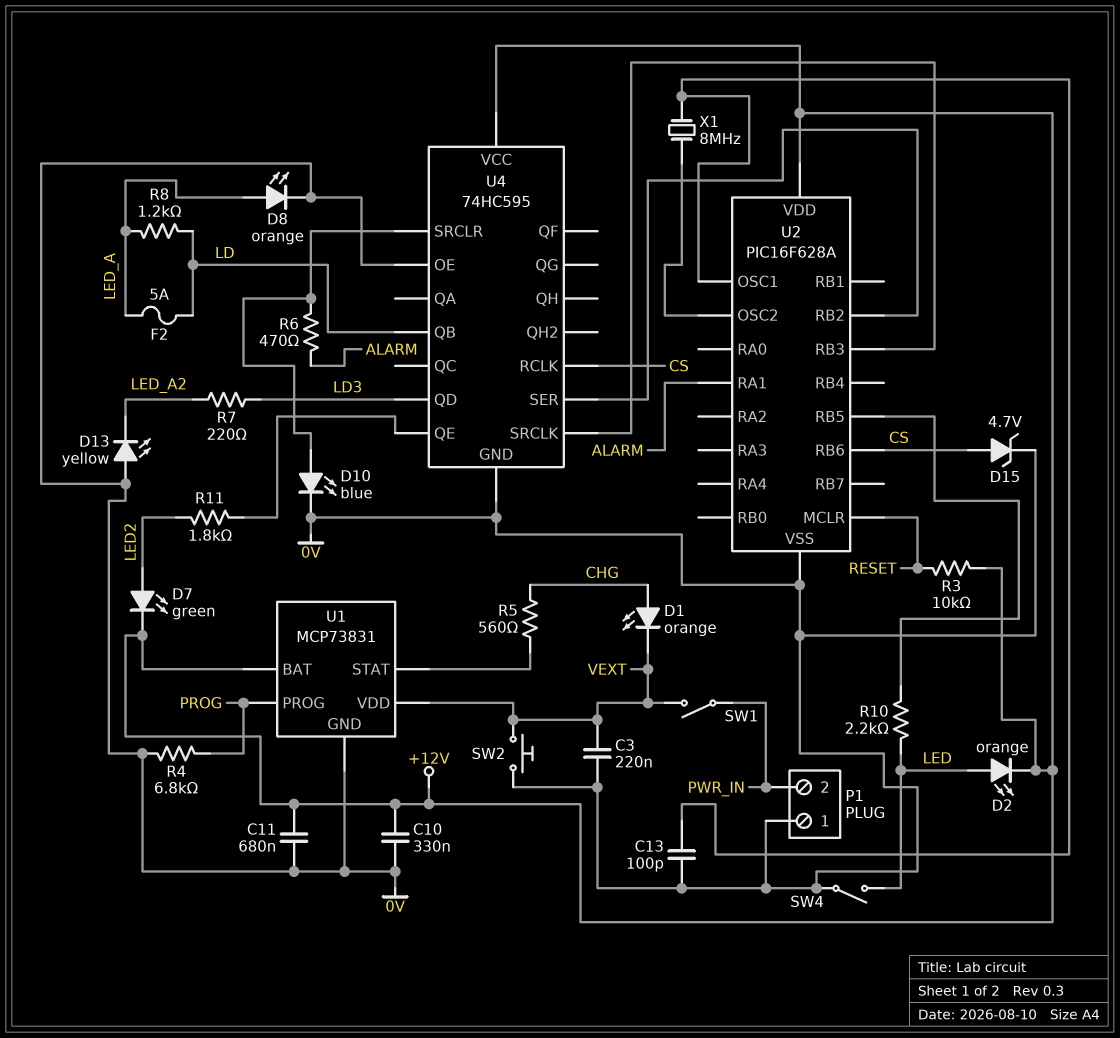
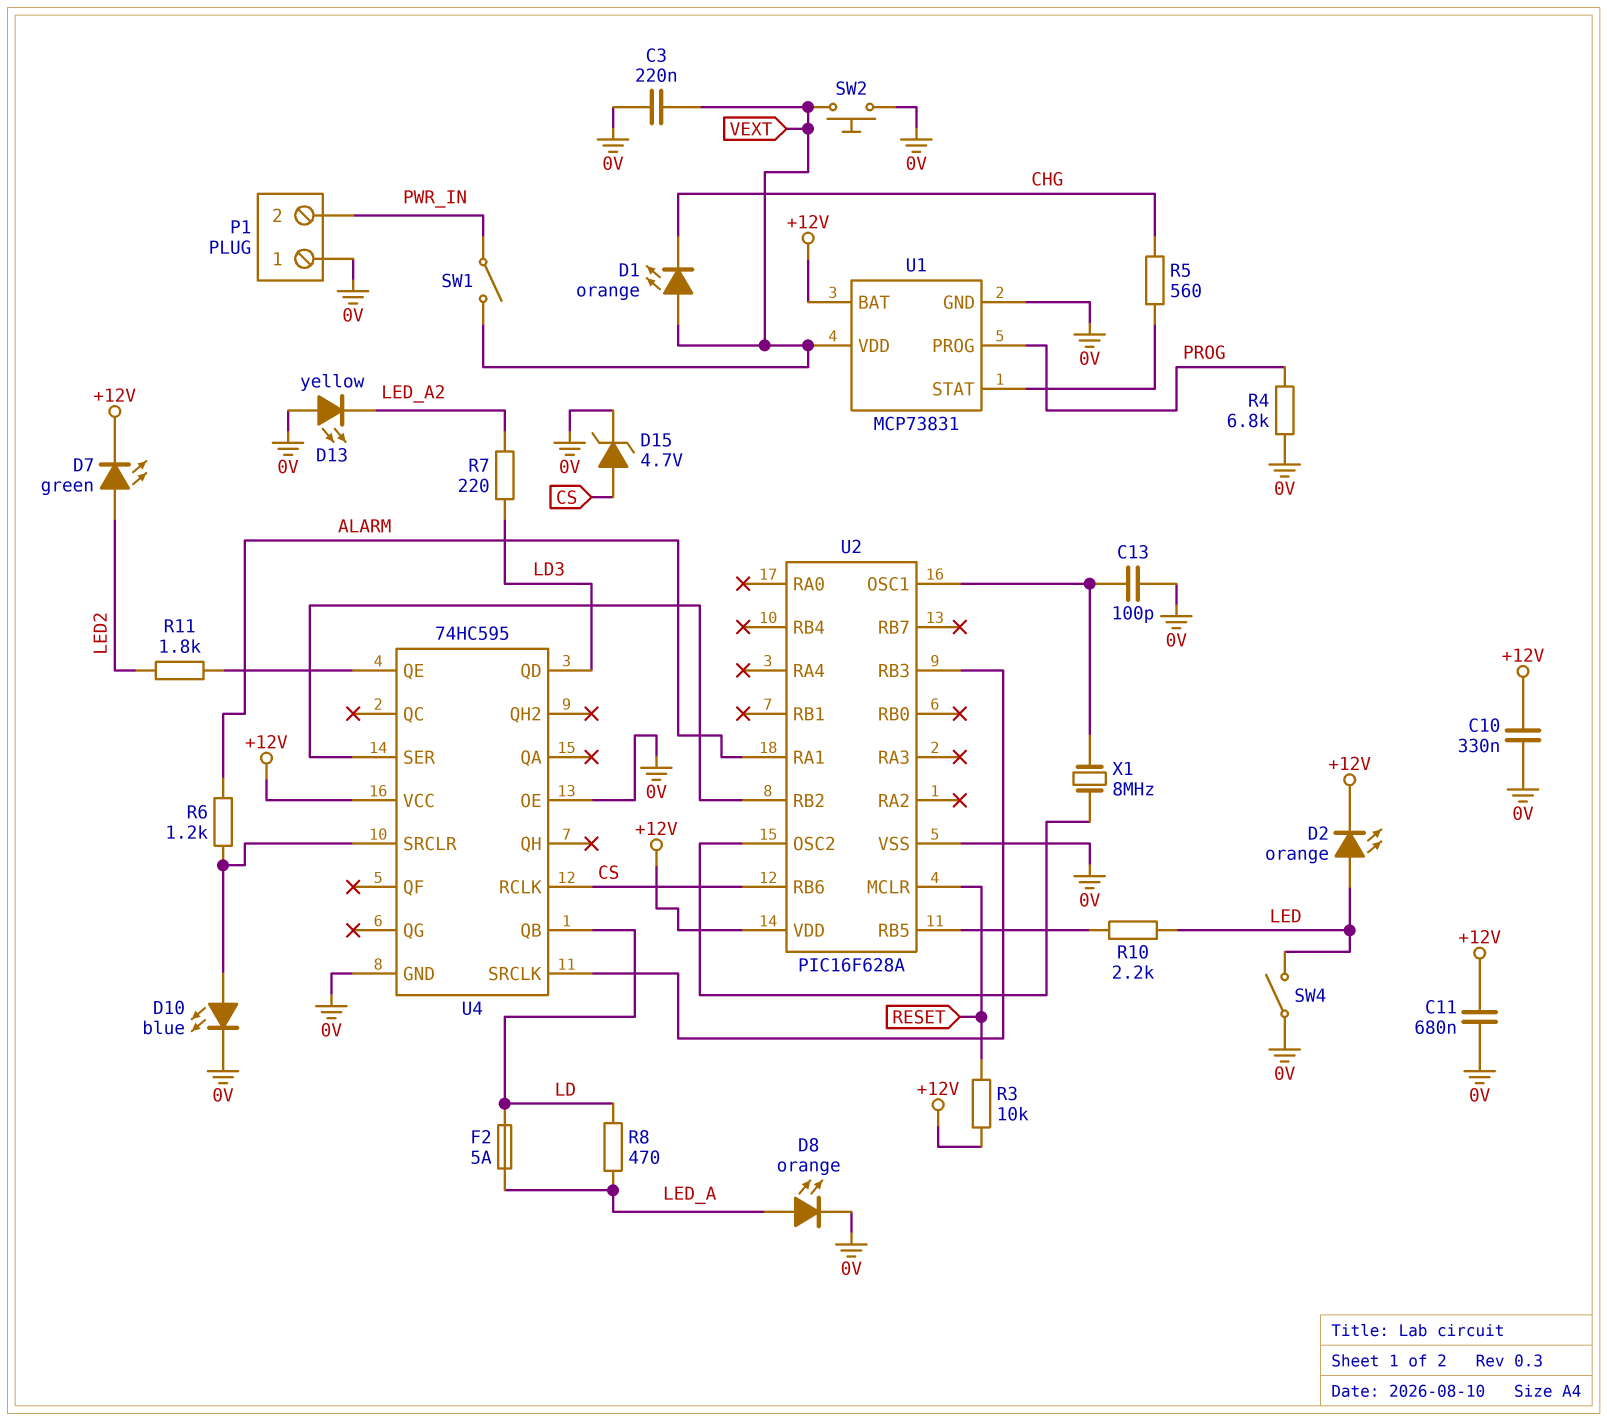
D1: LED orange (A CHG, K VEXT) -> LED orange (A VEXT, K CHG)
R6: 470 (ALARM, U4/SRCLR) -> 1.2k (ALARM, U4/SRCLR)
R8: 1.2k (LD, LED_A) -> 470 (LD, LED_A)

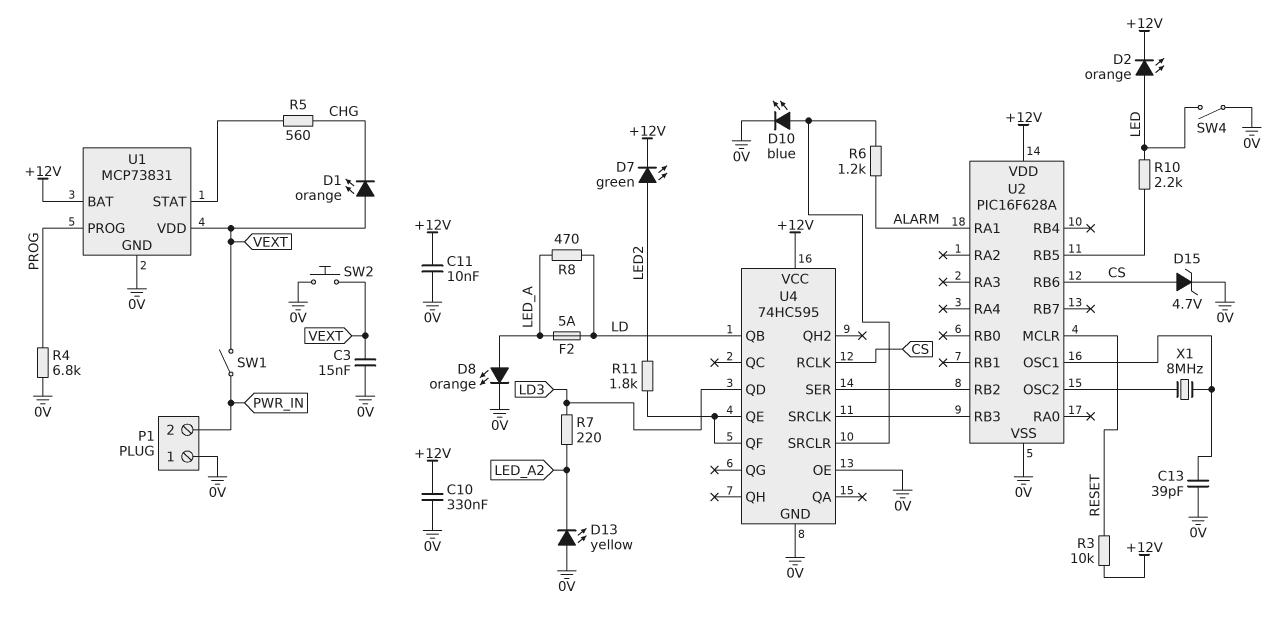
C3: 220nF (0V, VEXT) -> 15nF (0V, VEXT)
C11: 680nF (+12V, 0V) -> 10nF (+12V, 0V)
C13: 100pF (0V, U2/OSC1) -> 39pF (0V, U2/OSC1)
U4 pin QF: none -> U4/QE

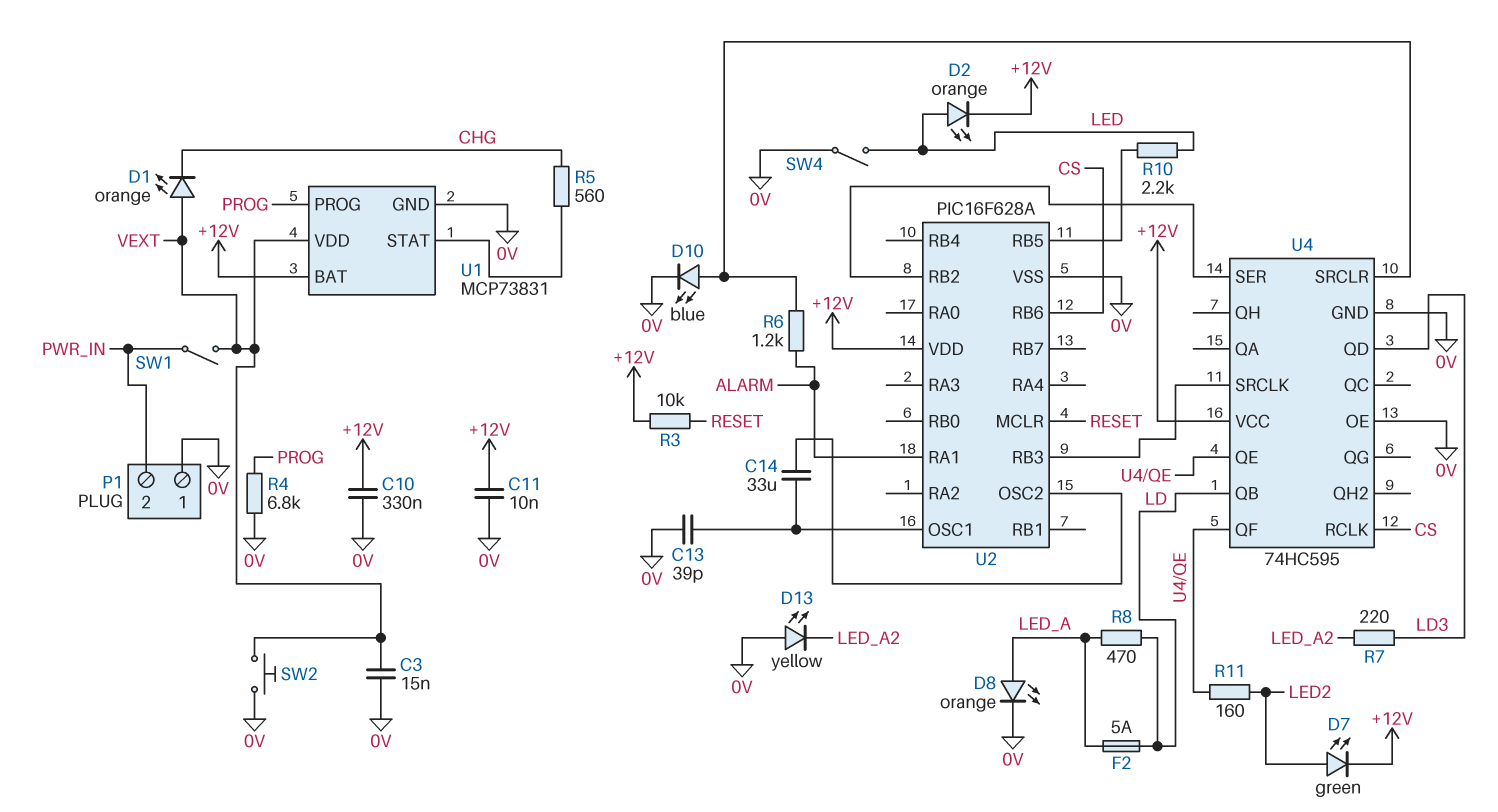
C14: none -> 33uF (U2/OSC1, U2/OSC2)
D15: zener 4.7V (A CS, K 0V) -> none
R11: 1.8k (LED2, U4/QE) -> 160 (LED2, U4/QE)
X1: 8MHz (U2/OSC1, U2/OSC2) -> none

